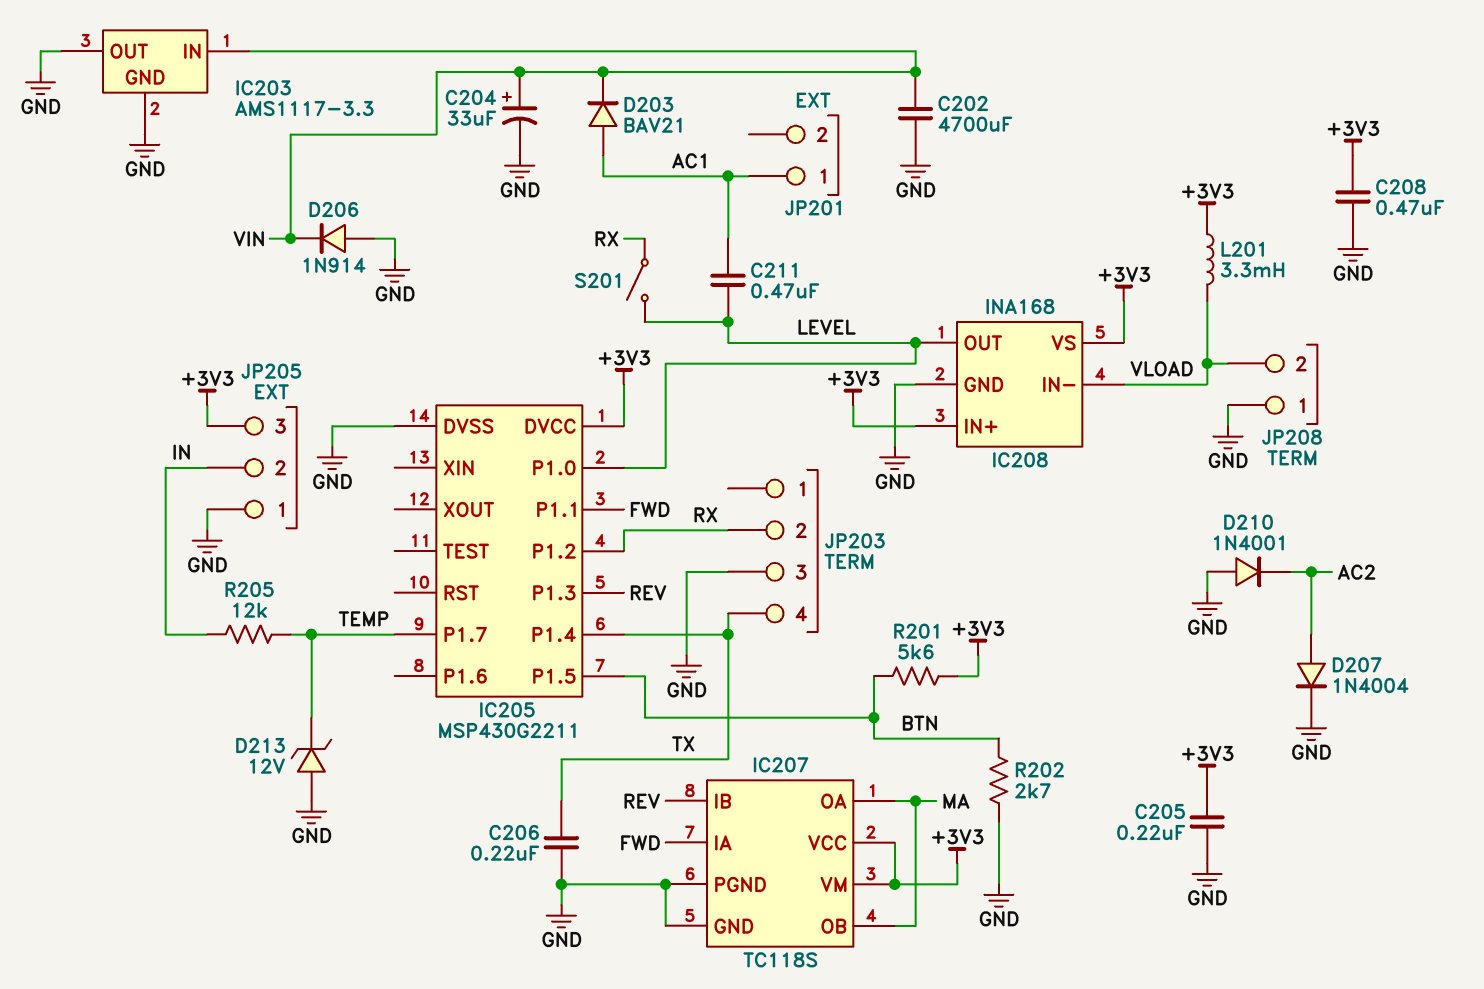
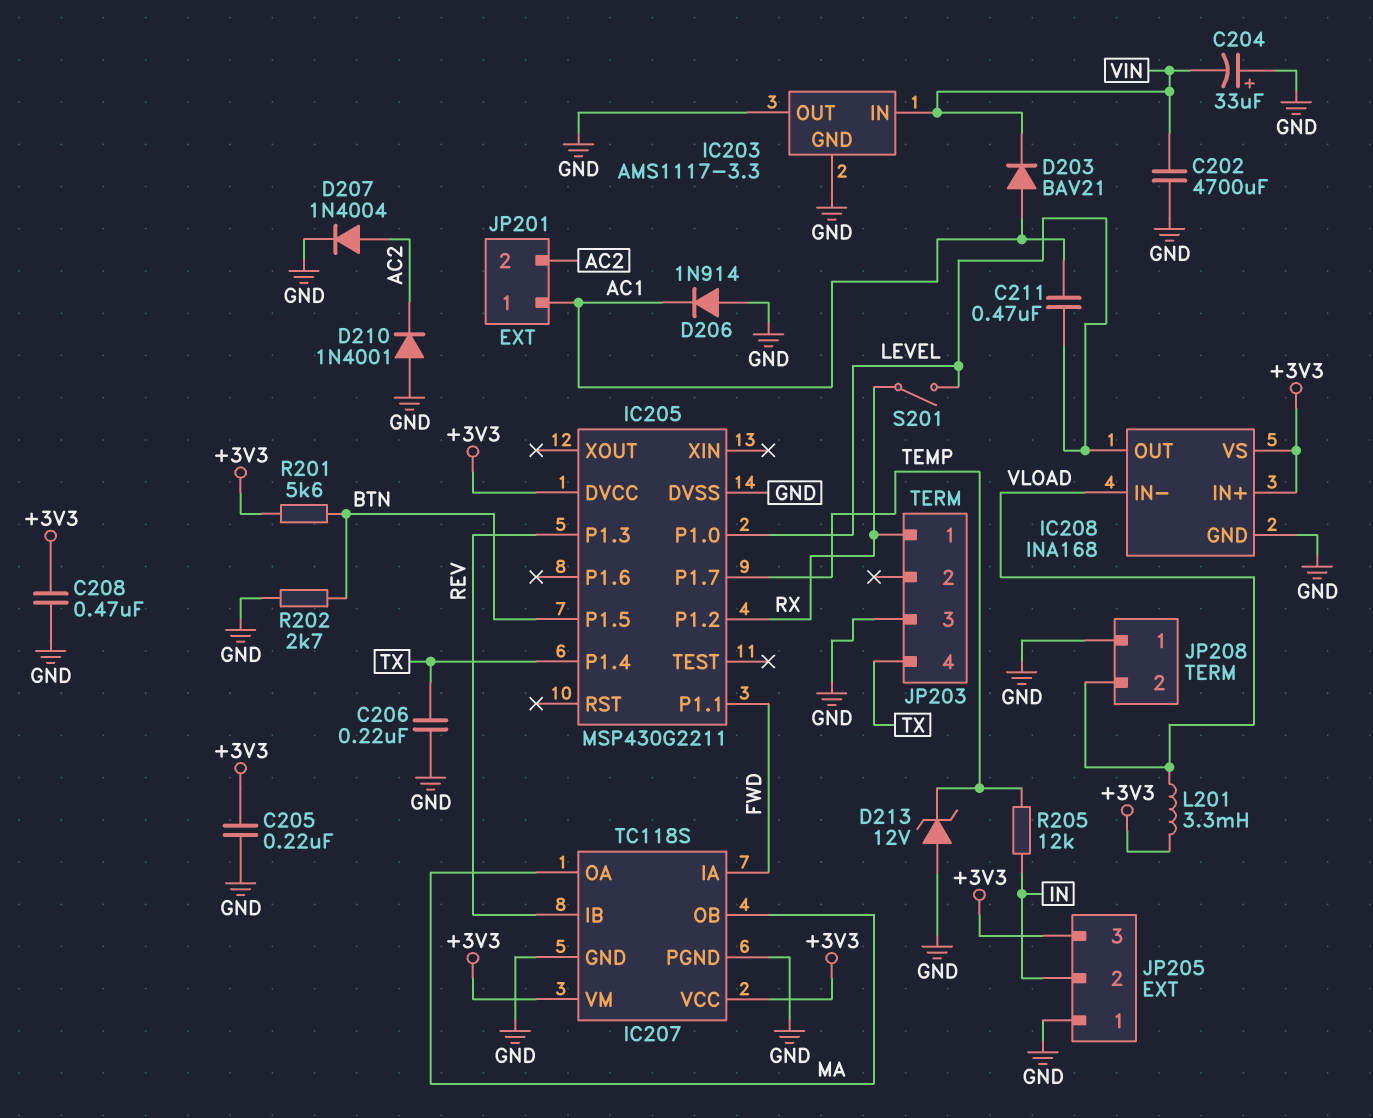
C204: 33uF (plus VIN, minus GND) -> 33uF (plus GND, minus VIN)
D206: diode 1N914 (A GND, K VIN) -> diode 1N914 (A GND, K AC1)
JP201 pin 2: none -> AC2
JP203 pin 1: none -> RX
JP203 pin 2: RX -> none

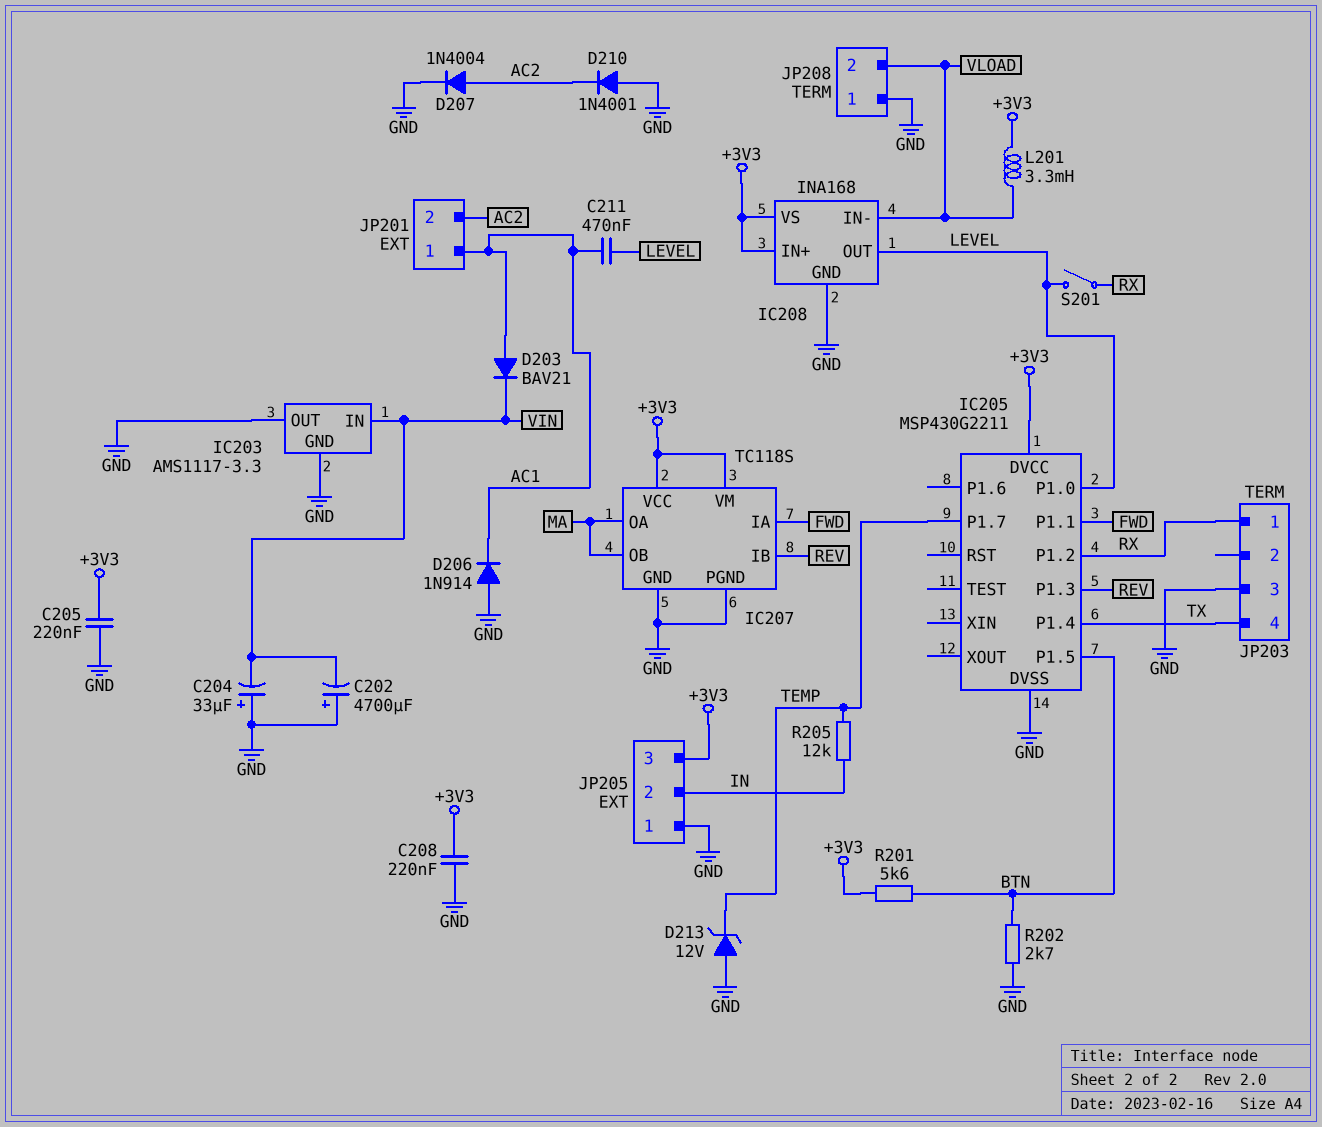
C202: 4700uF (GND, VIN) -> 4700uF (plus GND, minus VIN)
C206: 220nF (GND, TX) -> none
C208: 470nF (+3V3, GND) -> 220nF (+3V3, GND)

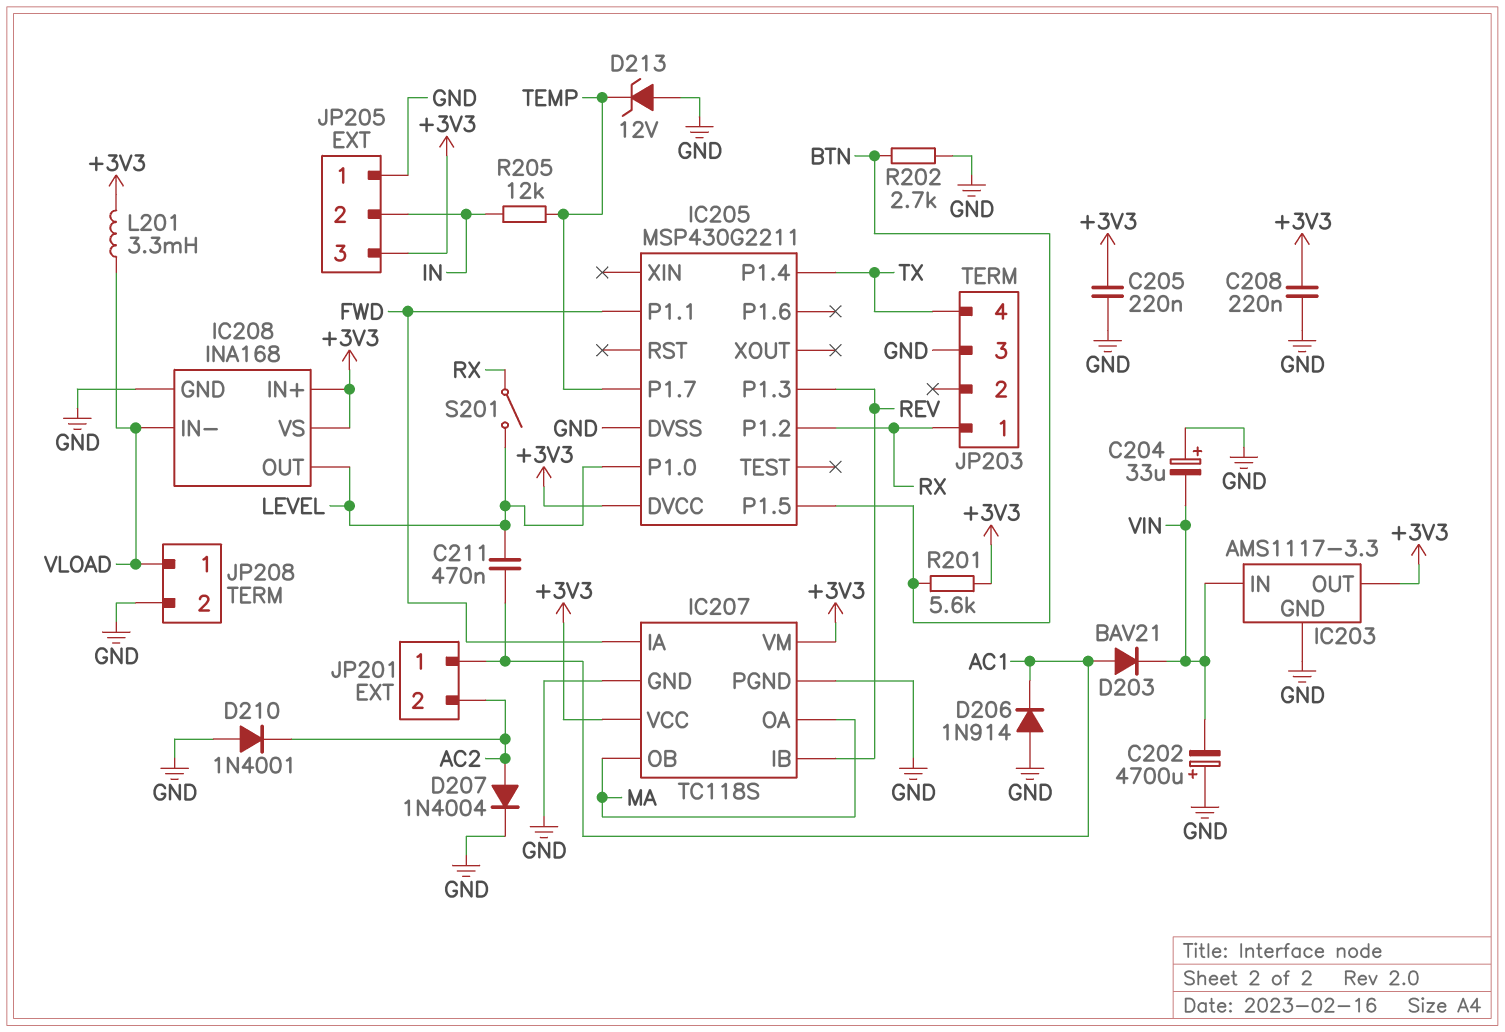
IC203 pin OUT: GND -> +3V3
JP208 pin 1: GND -> VLOAD
JP208 pin 2: VLOAD -> GND

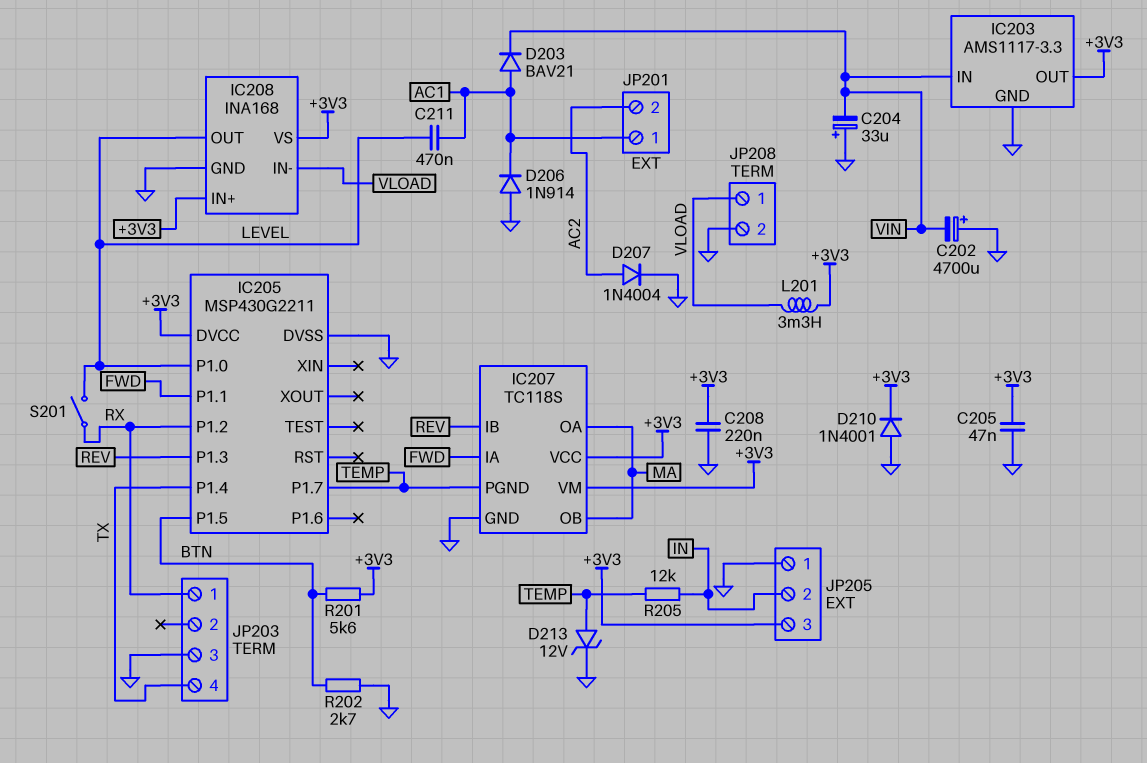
C205: 220nF (+3V3, GND) -> 47nF (+3V3, GND)
D210: diode 1N4001 (A GND, K AC2) -> diode 1N4001 (A GND, K +3V3)
D213: zener 12V (A GND, K TEMP) -> zener 12V (A TEMP, K GND)
IC207 pin PGND: GND -> TEMP

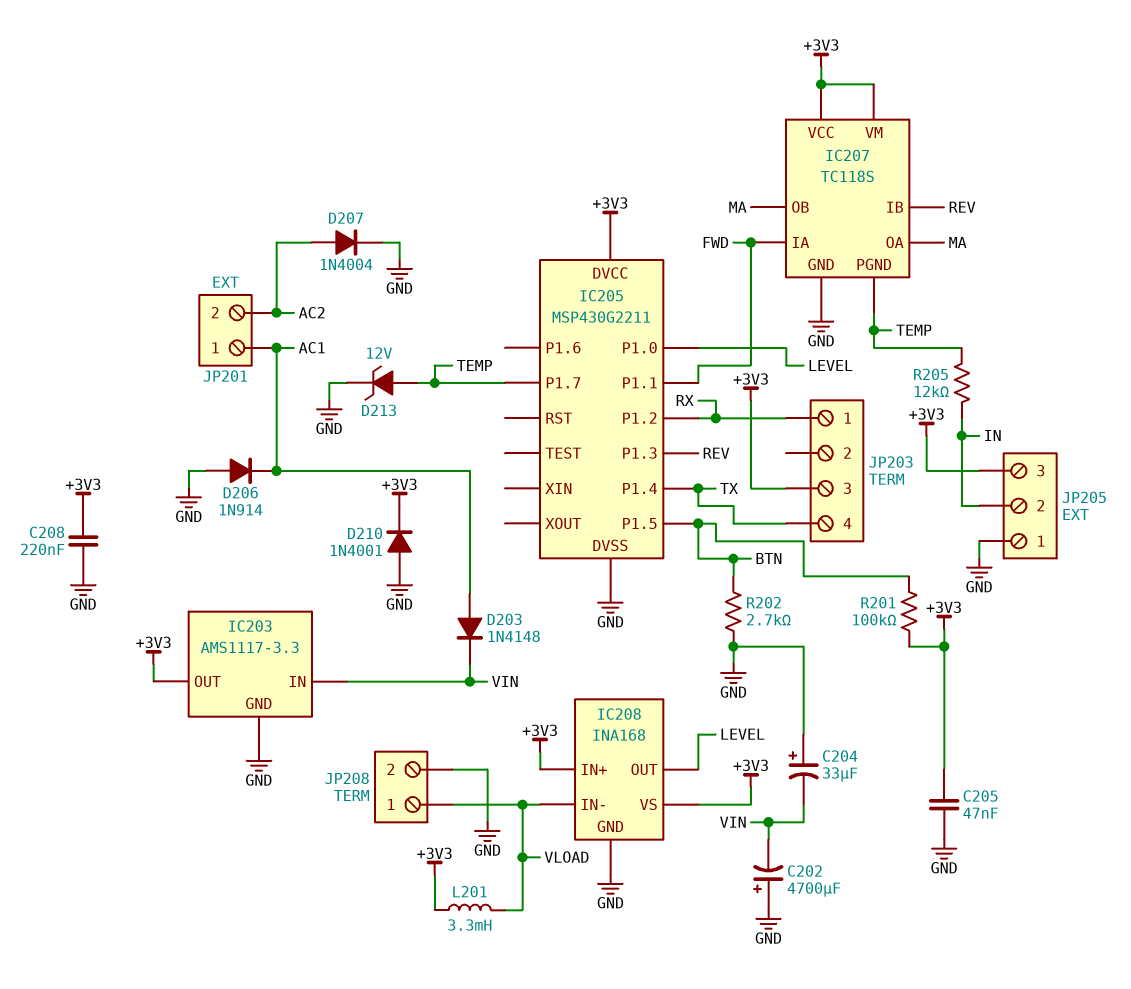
C211: 470nF (AC1, LEVEL) -> none
D203: diode BAV21 (A AC1, K VIN) -> diode 1N4148 (A AC1, K VIN)
JP203 pin 3: GND -> +3V3
R201: 5.6k (+3V3, BTN) -> 100k (+3V3, BTN)
S201: switch (LEVEL, RX) -> none

